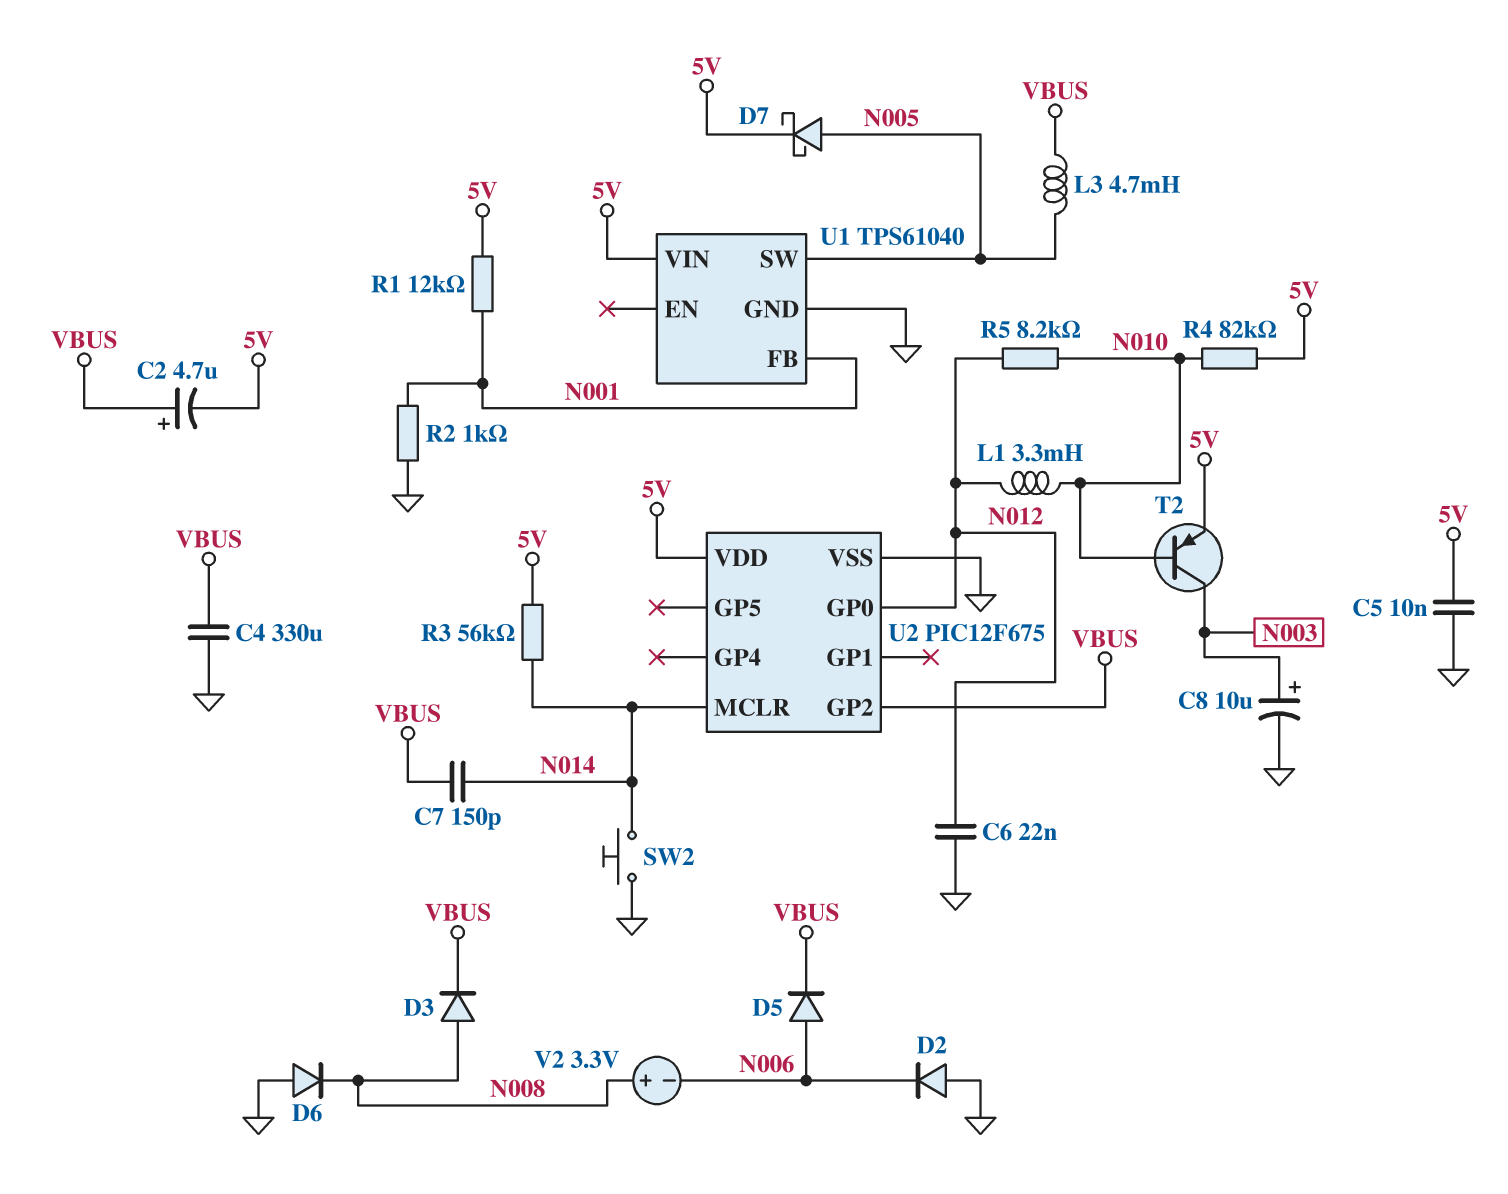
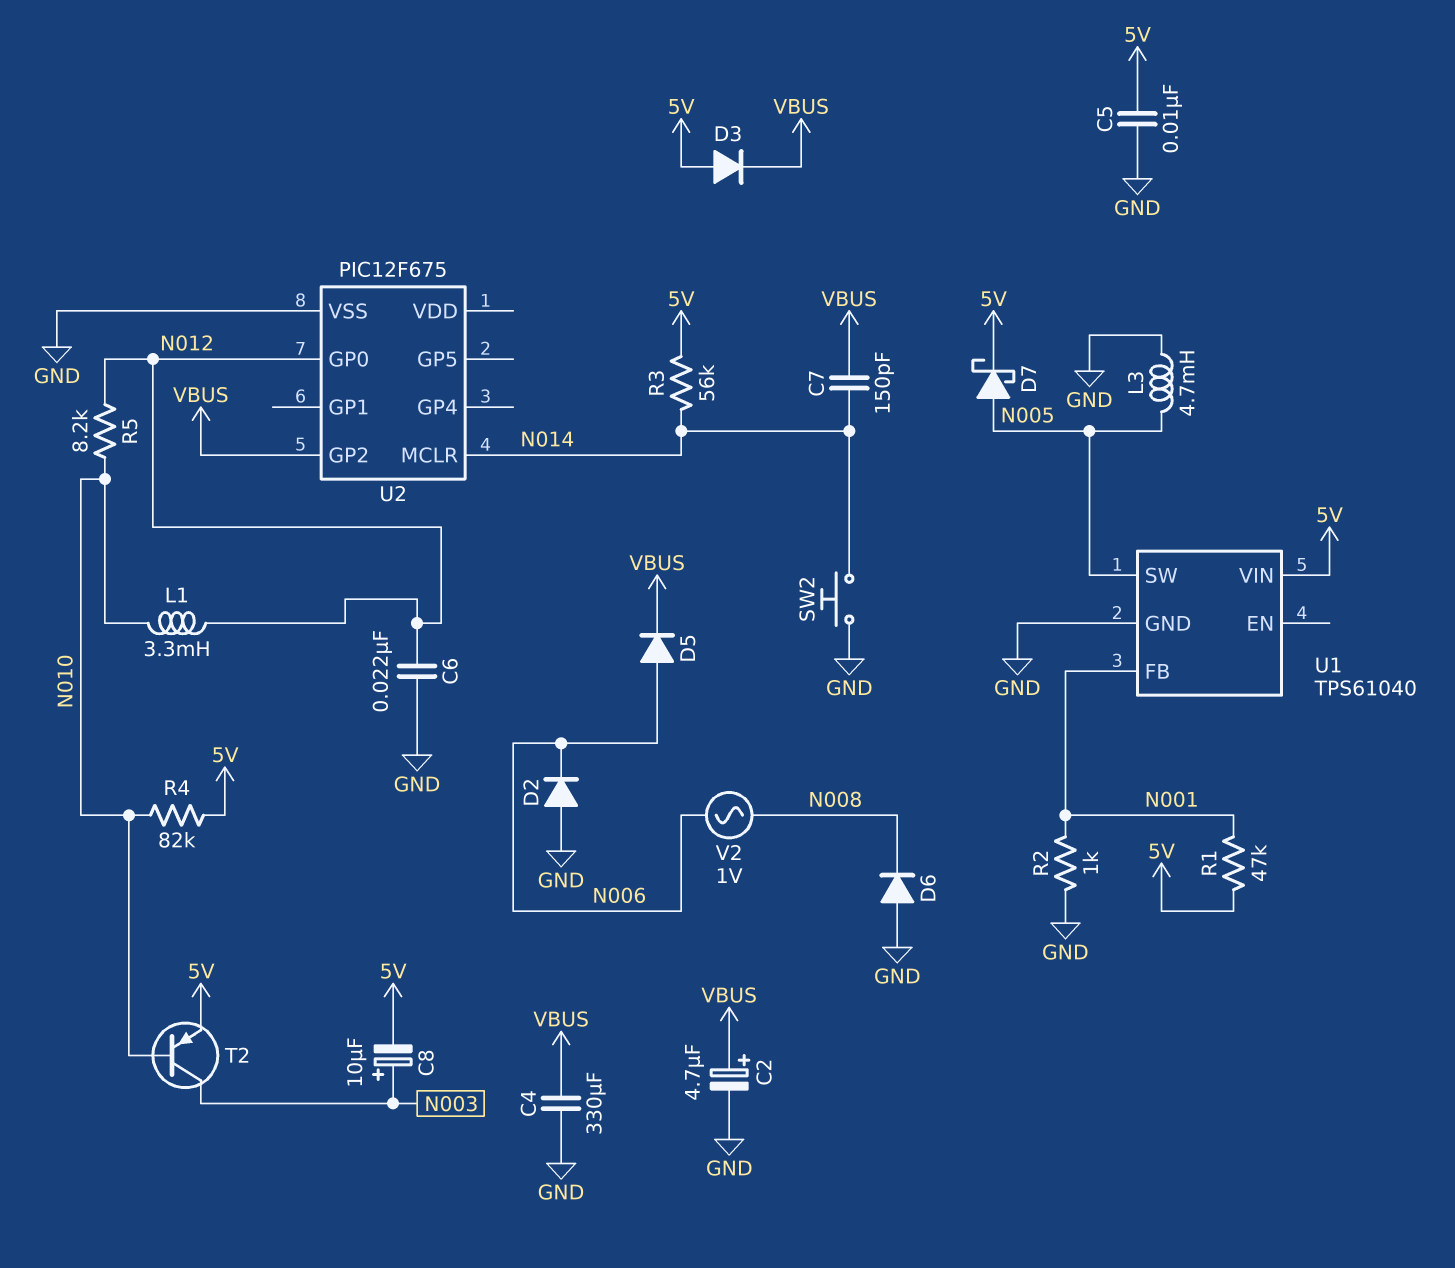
C2: 4.7uF (plus VBUS, minus 5V) -> 4.7uF (plus VBUS, minus GND)
C8: 10uF (plus N003, minus GND) -> 10uF (plus N003, minus 5V)
D3: diode (A N008, K VBUS) -> diode (A 5V, K VBUS)
L3: 4.7mH (N005, VBUS) -> 4.7mH (GND, N005)
R1: 12k (5V, N001) -> 47k (5V, N001)
U2 pin VDD: 5V -> none
V2: 3.3V (plus N008, minus N006) -> AC 1V (N006, N008)

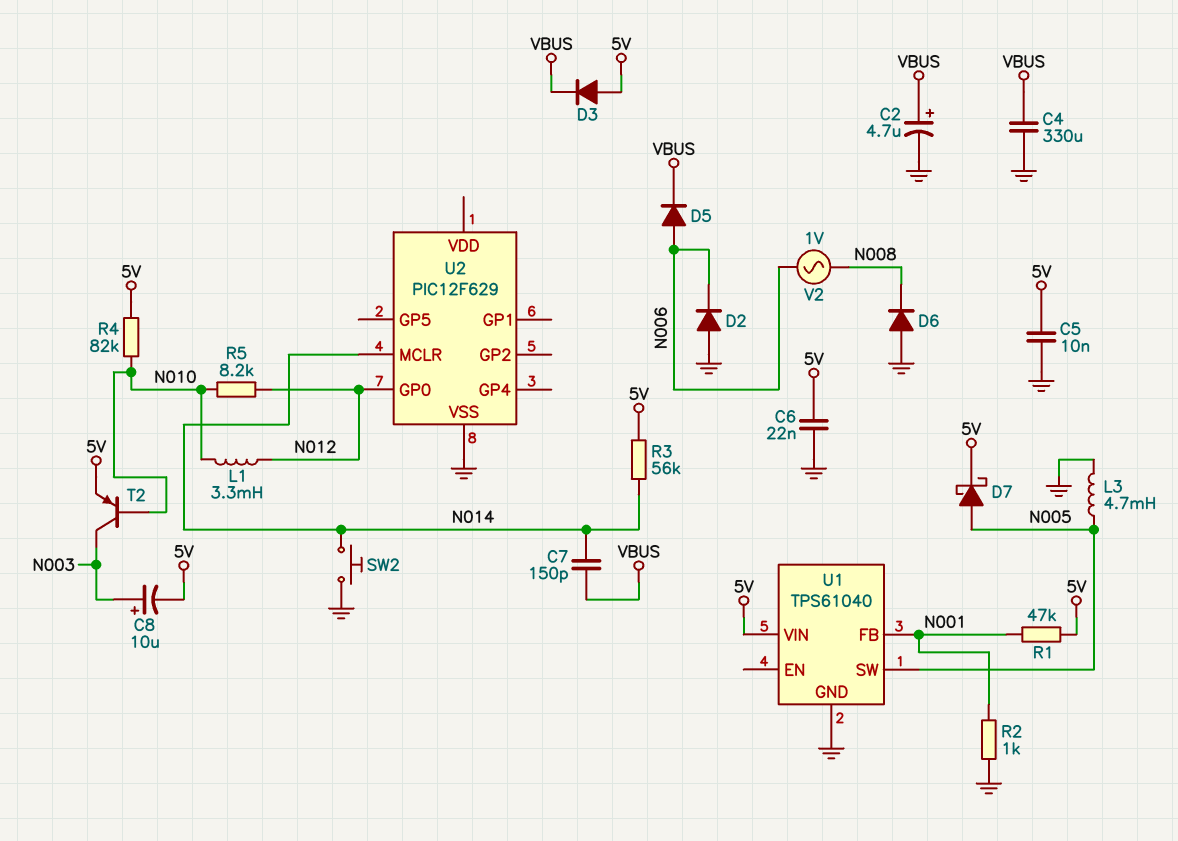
C6: 22nF (GND, N012) -> 22nF (5V, GND)
U2: PIC12F675 -> PIC12F629
U2 pin GP2: VBUS -> none

